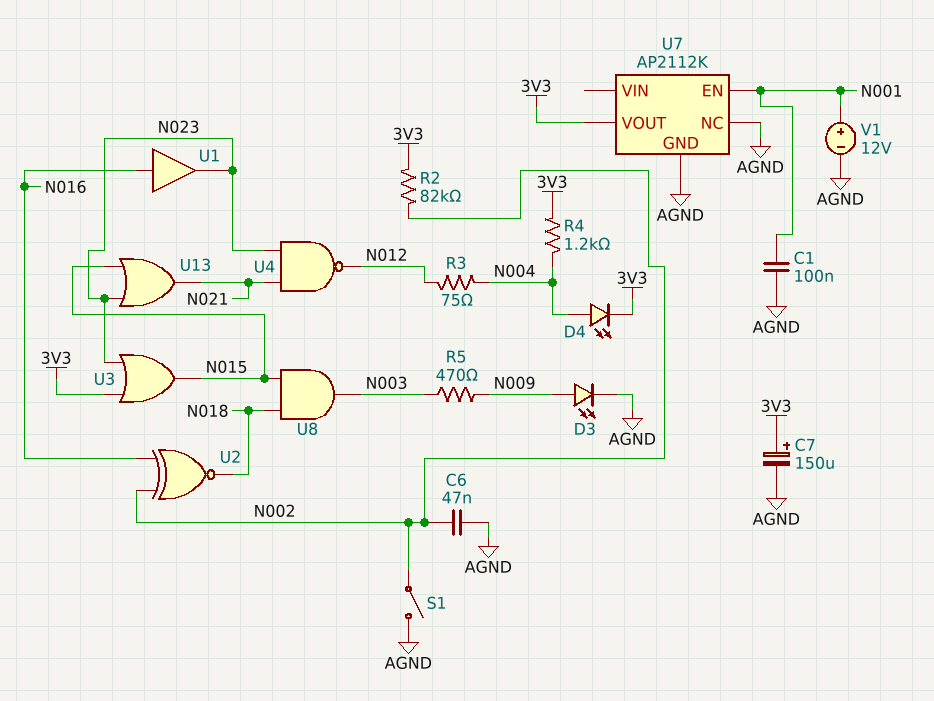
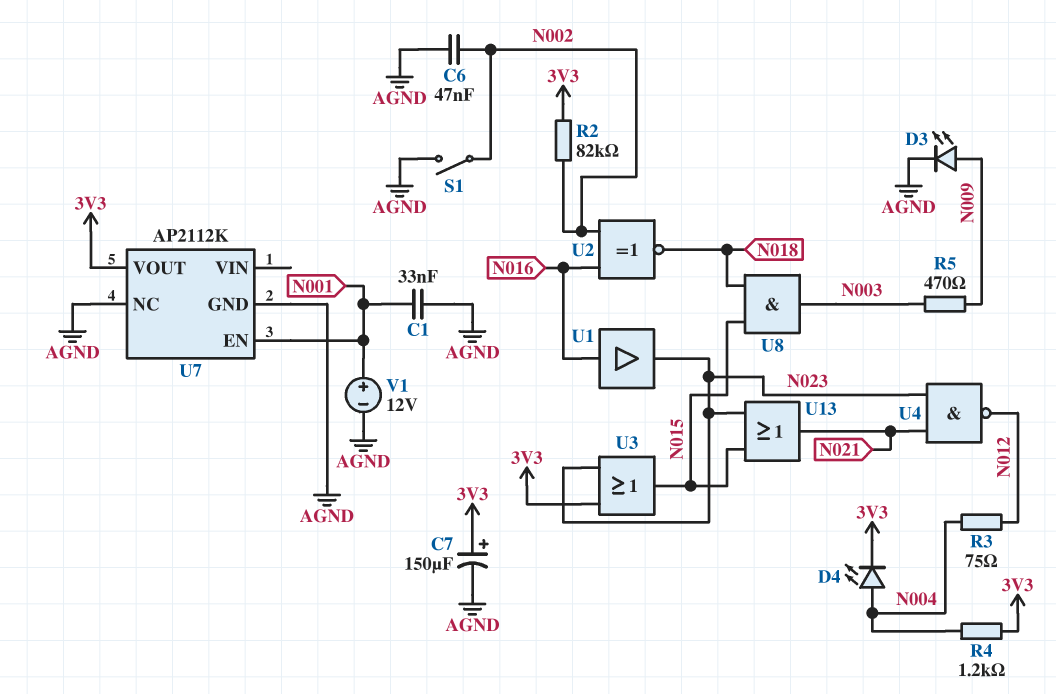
C1: 100nF (AGND, N001) -> 33nF (AGND, N001)

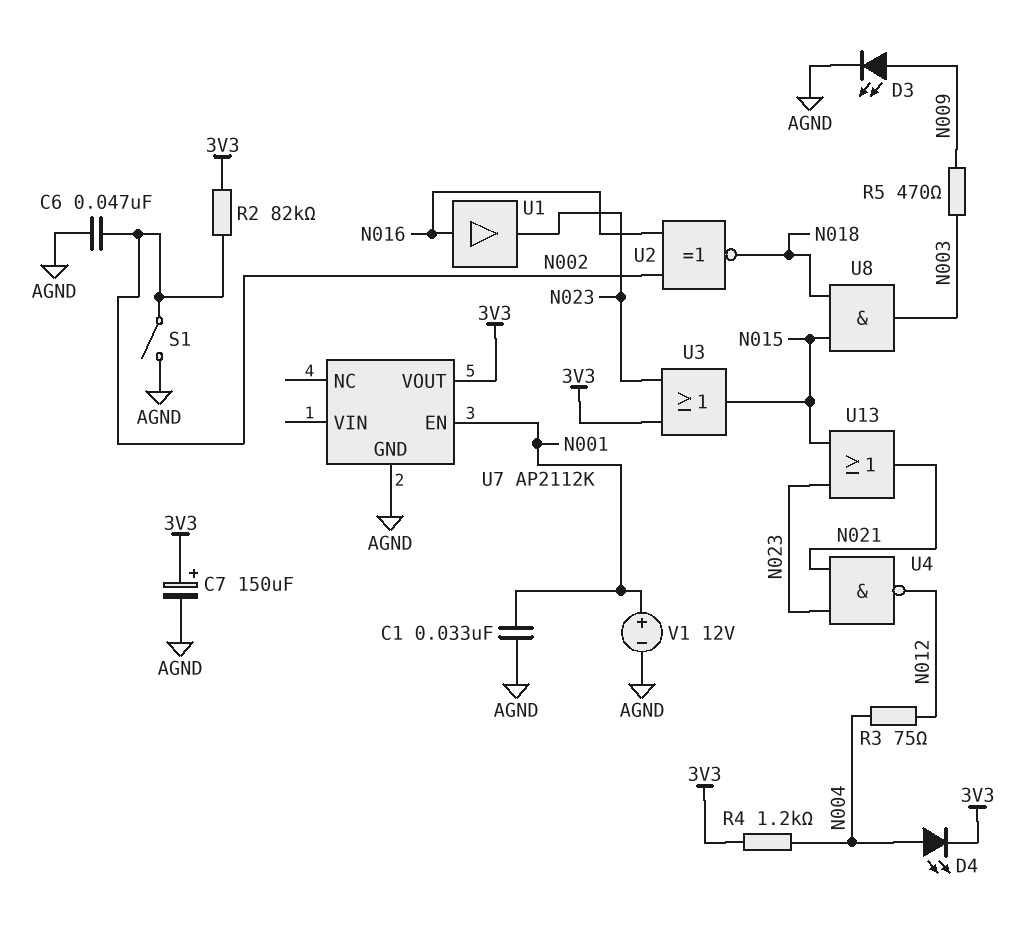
U7 pin NC: AGND -> none

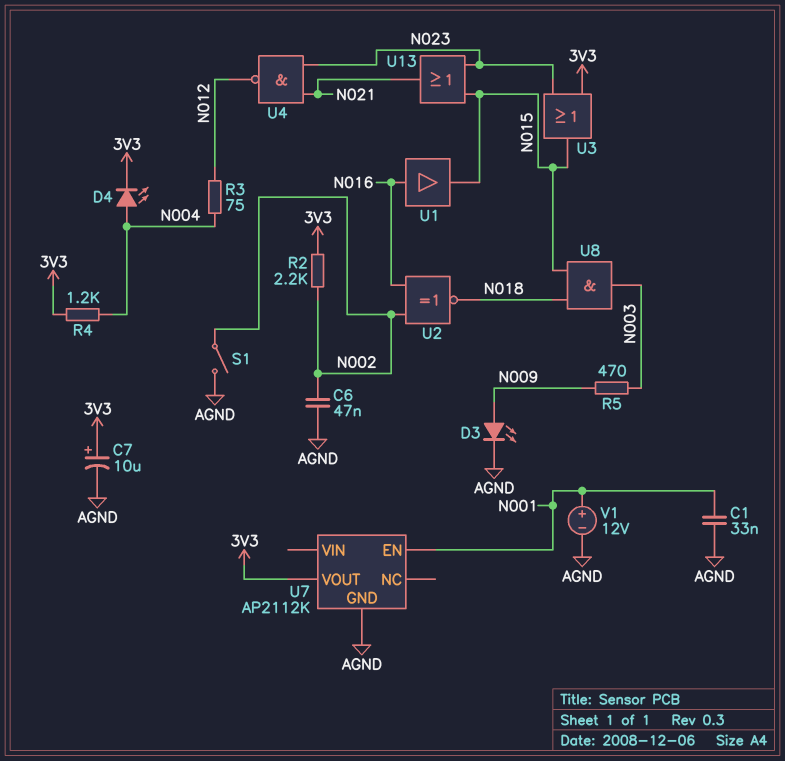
C7: 150uF (plus 3V3, minus AGND) -> 10uF (plus 3V3, minus AGND)
R2: 82k (3V3, N002) -> 2.2k (3V3, N002)
U1: buffer (in N016, out N023) -> buffer (in N016, out N015)

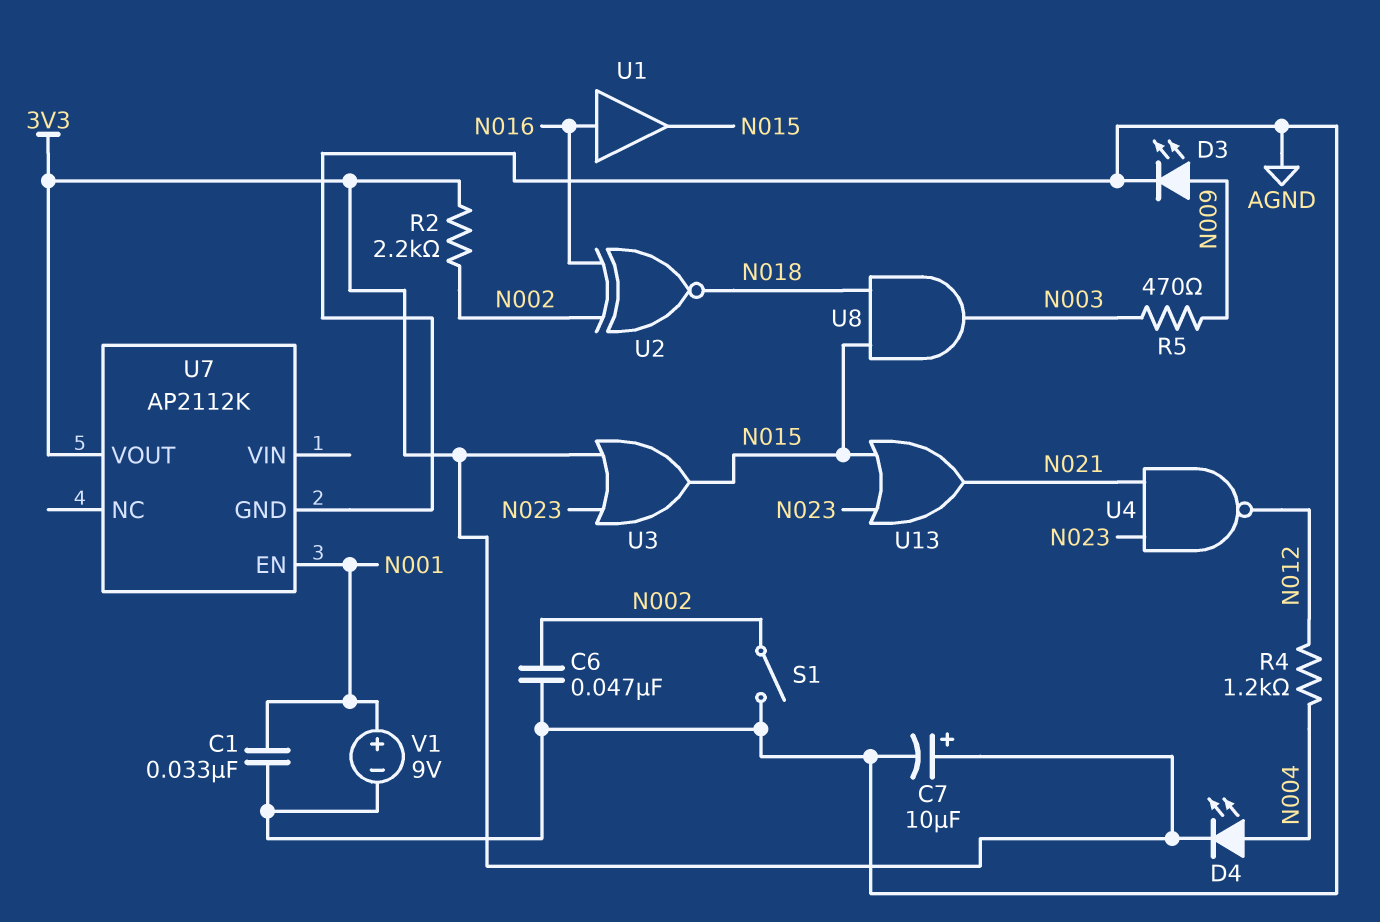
R3: 75 (N004, N012) -> none
R4: 1.2k (3V3, N004) -> 1.2k (N004, N012)
V1: 12V (plus N001, minus AGND) -> 9V (plus N001, minus AGND)

